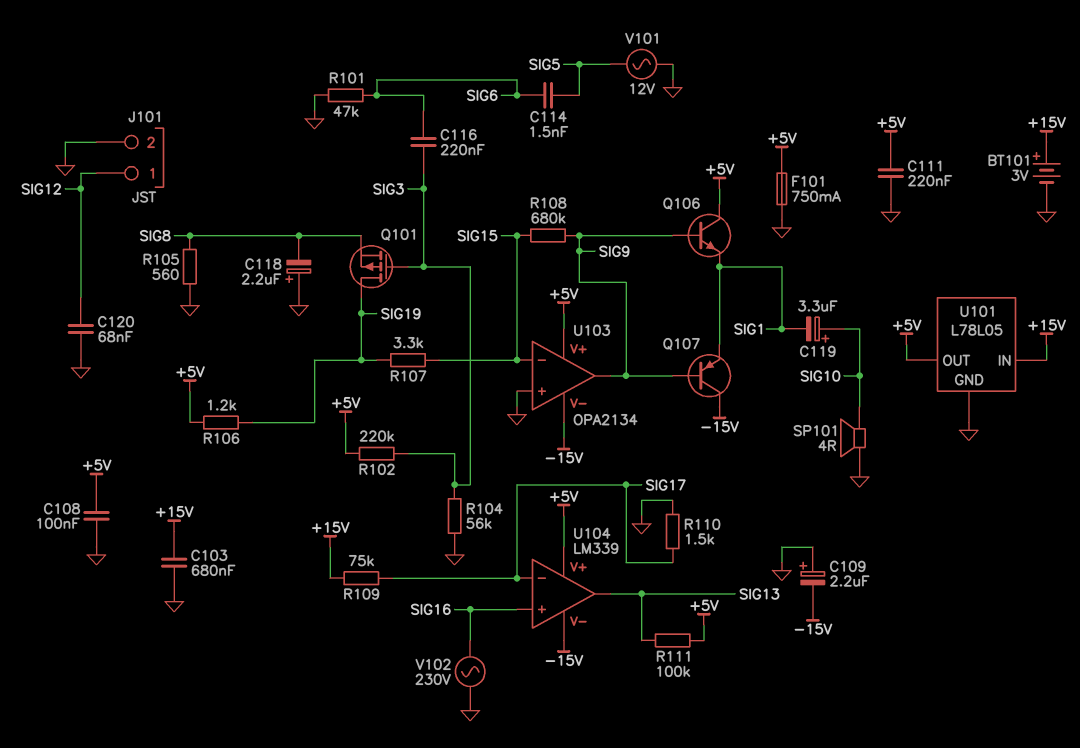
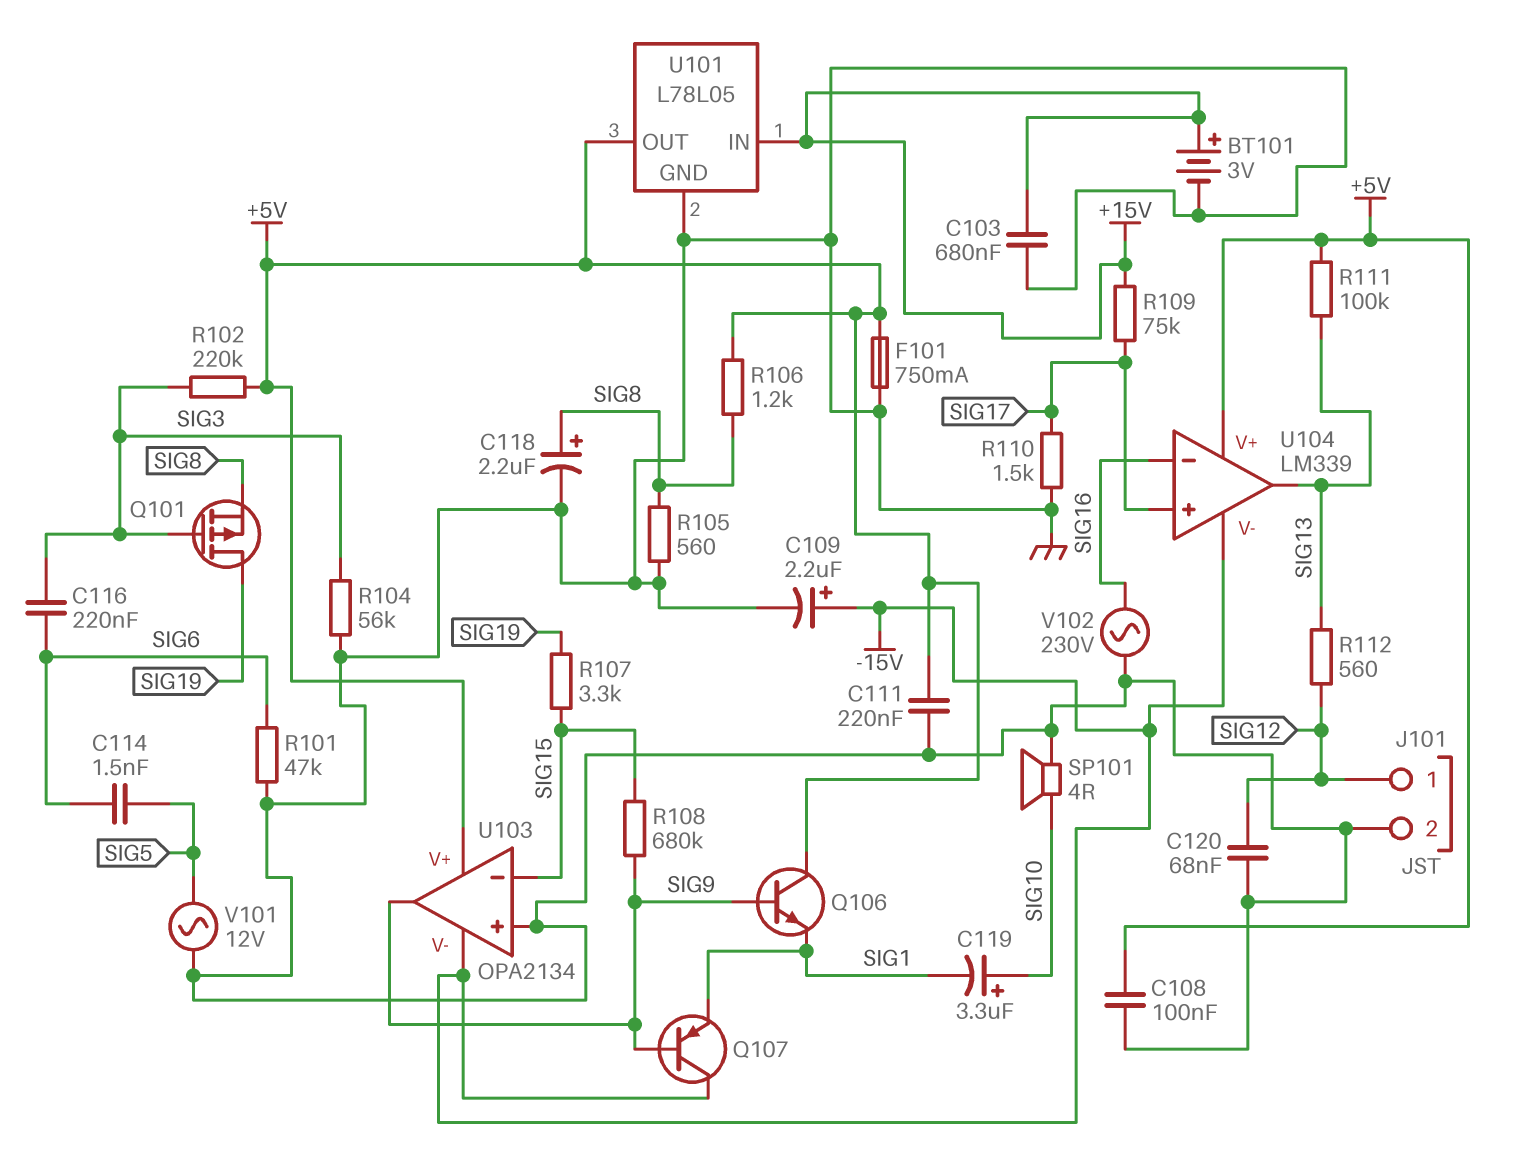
C109: 2.2uF (plus GND, minus -15V) -> 2.2uF (plus -15V, minus GND)
C118: 2.2uF (plus GND, minus SIG8) -> 2.2uF (plus SIG8, minus GND)
R106: 1.2k (+5V, SIG19) -> 1.2k (+5V, SIG8)
R112: none -> 560 (SIG12, SIG13)
U104 pin in+: SIG16 -> SIG17
U104 pin in-: SIG17 -> SIG16

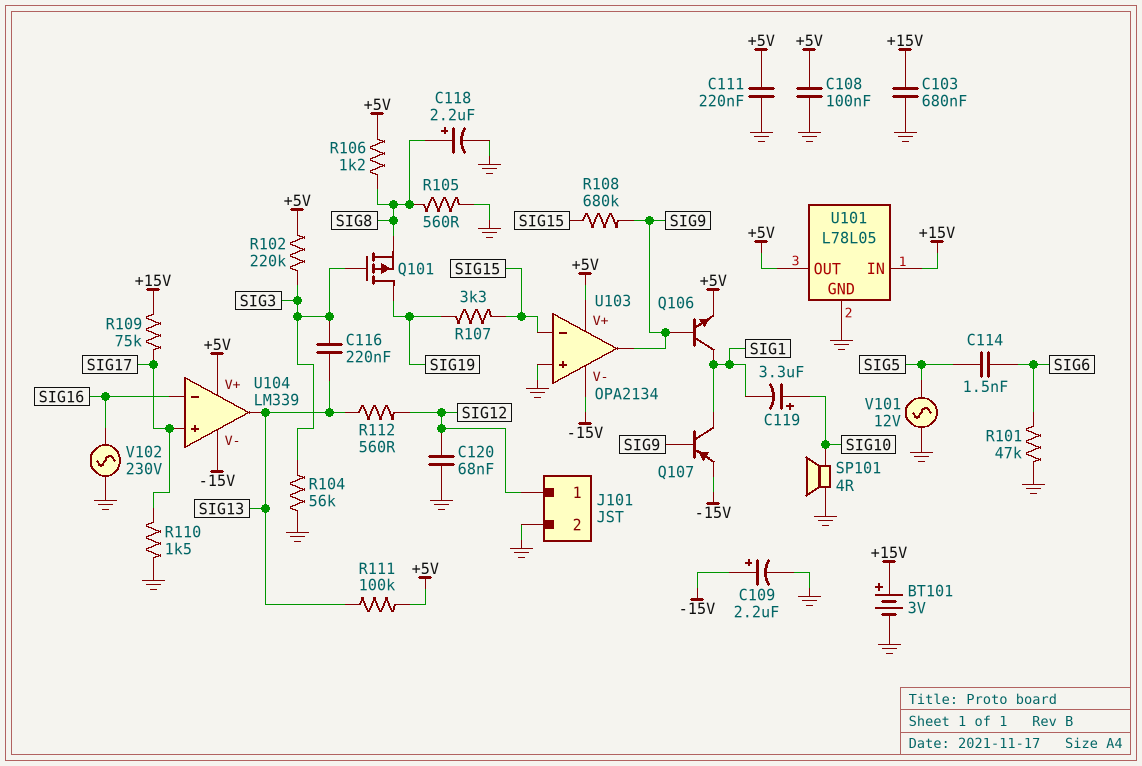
C116: 220nF (SIG3, SIG6) -> 220nF (SIG3, SIG13)
F101: 750mA (+5V, GND) -> none
Q106: NPN (B SIG9, C +5V, E SIG1) -> NPN (B SIG9, C SIG1, E +5V)
Q107: PNP (B SIG9, C -15V, E SIG1) -> PNP (B SIG9, C SIG1, E -15V)

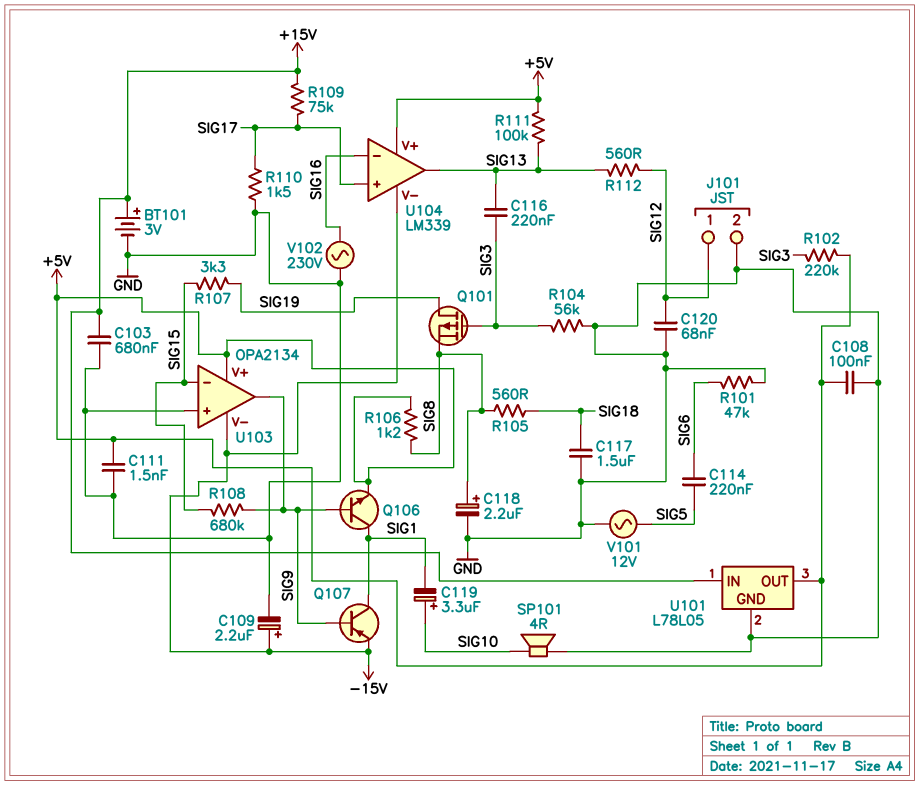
C111: 220nF (+5V, GND) -> 1.5nF (+5V, GND)
C114: 1.5nF (SIG5, SIG6) -> 220nF (SIG5, SIG6)
C117: none -> 1.5uF (GND, SIG18)
R105: 560 (GND, SIG8) -> 560 (SIG8, SIG18)

